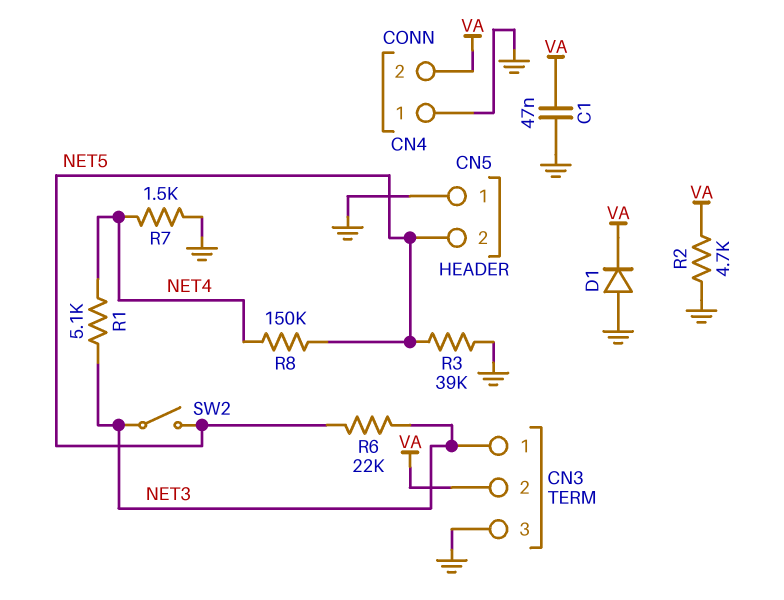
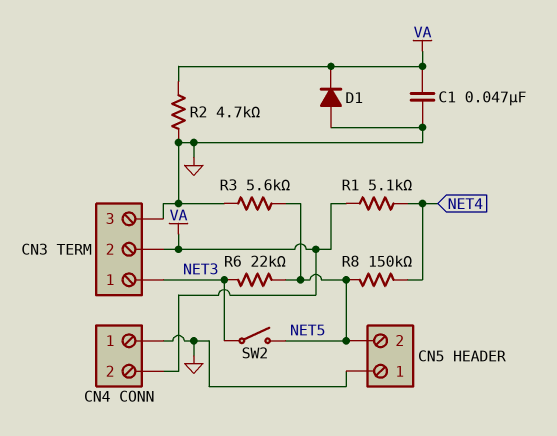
R1: 5.1k (NET3, NET4) -> 5.1k (NET4, VA)
R3: 39k (GND, NET5) -> 5.6k (GND, NET5)
R7: 1.5k (GND, NET4) -> none

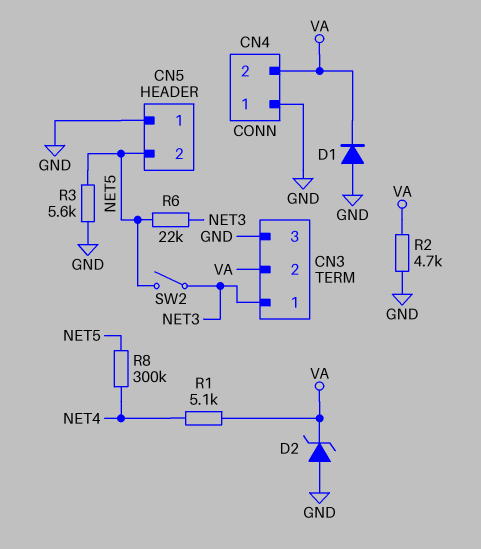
C1: 47nF (GND, VA) -> none
D2: none -> zener (A GND, K VA)
R8: 150k (NET4, NET5) -> 300k (NET4, NET5)

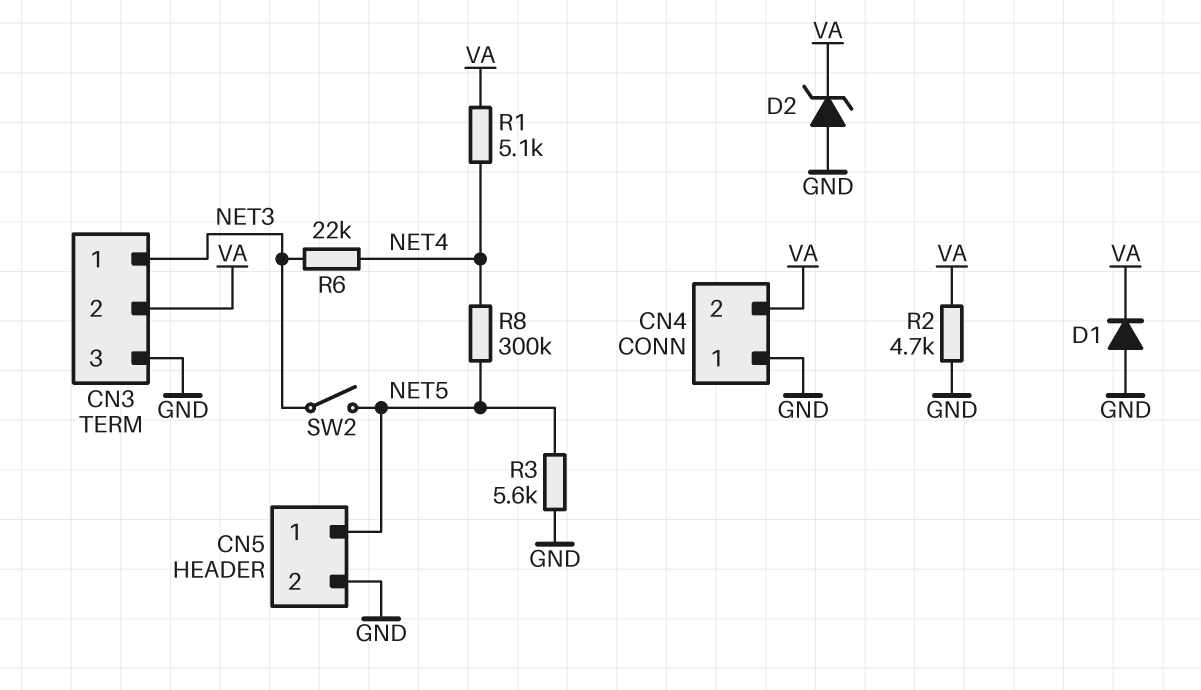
CN5 pin 1: GND -> NET5
CN5 pin 2: NET5 -> GND
R6: 22k (NET3, NET5) -> 22k (NET3, NET4)

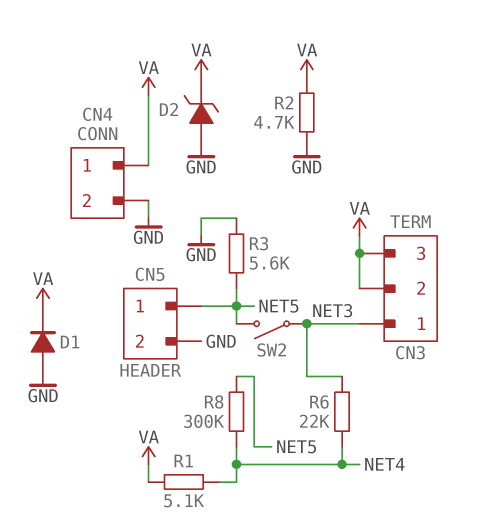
CN3 pin 3: GND -> VA
CN4 pin 1: GND -> VA
CN4 pin 2: VA -> GND

